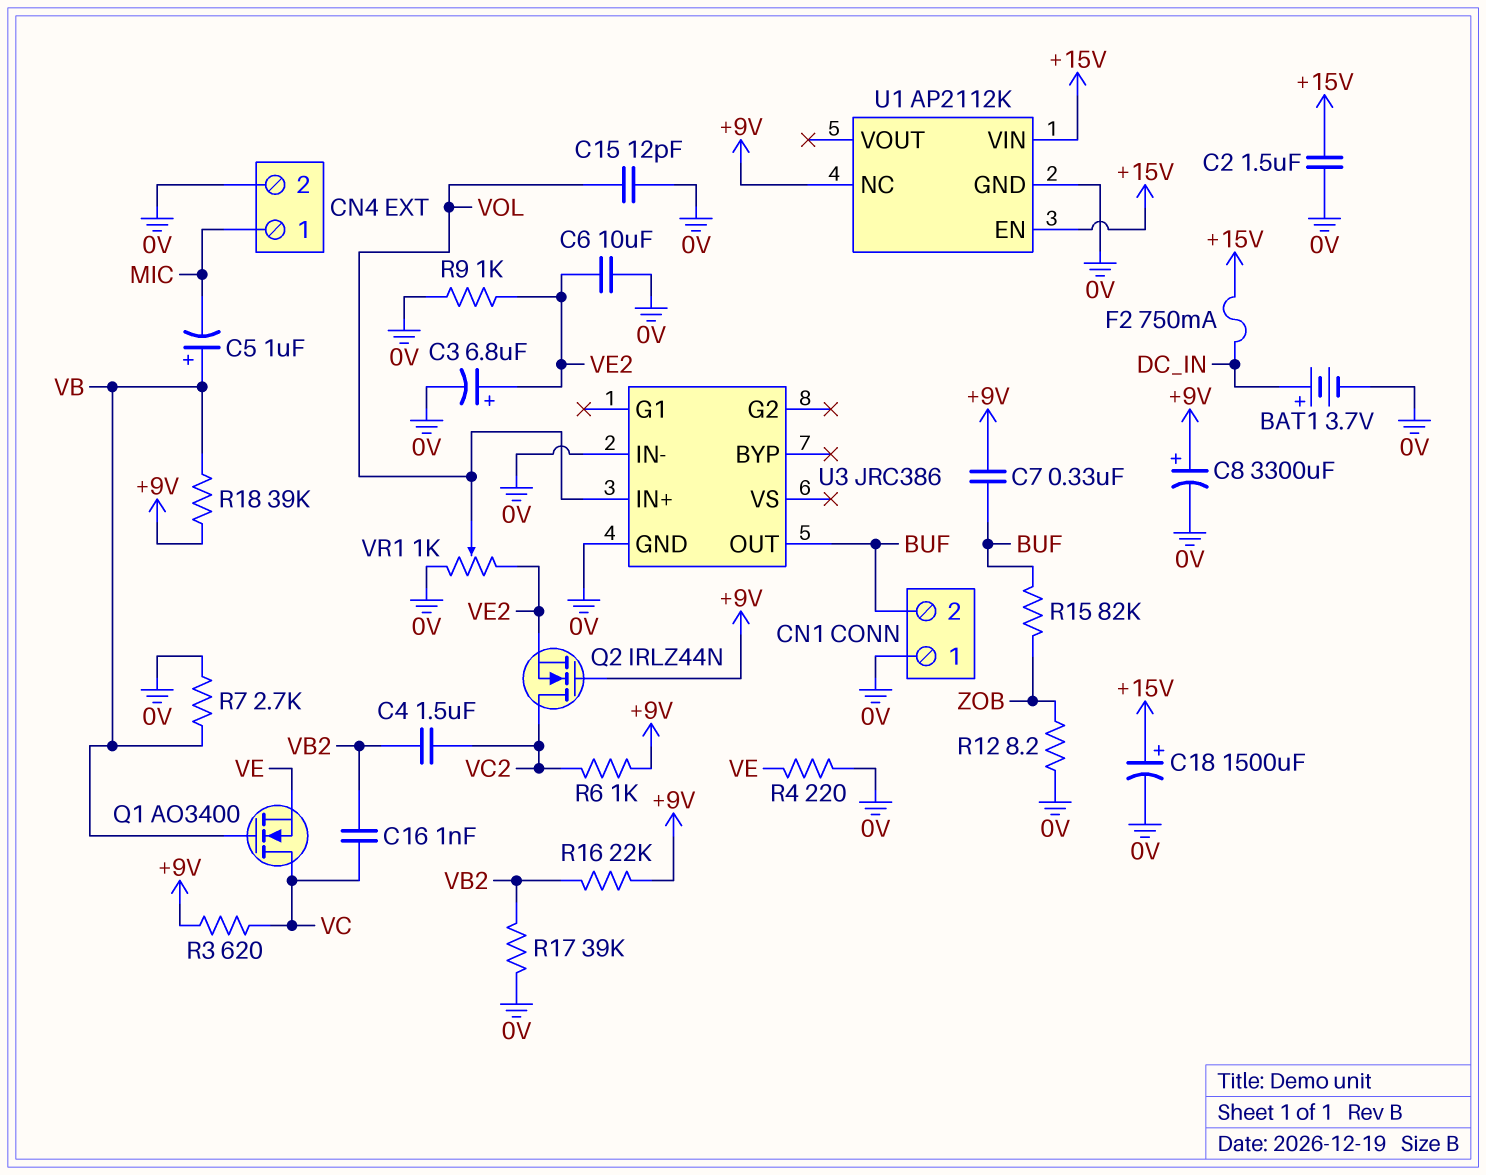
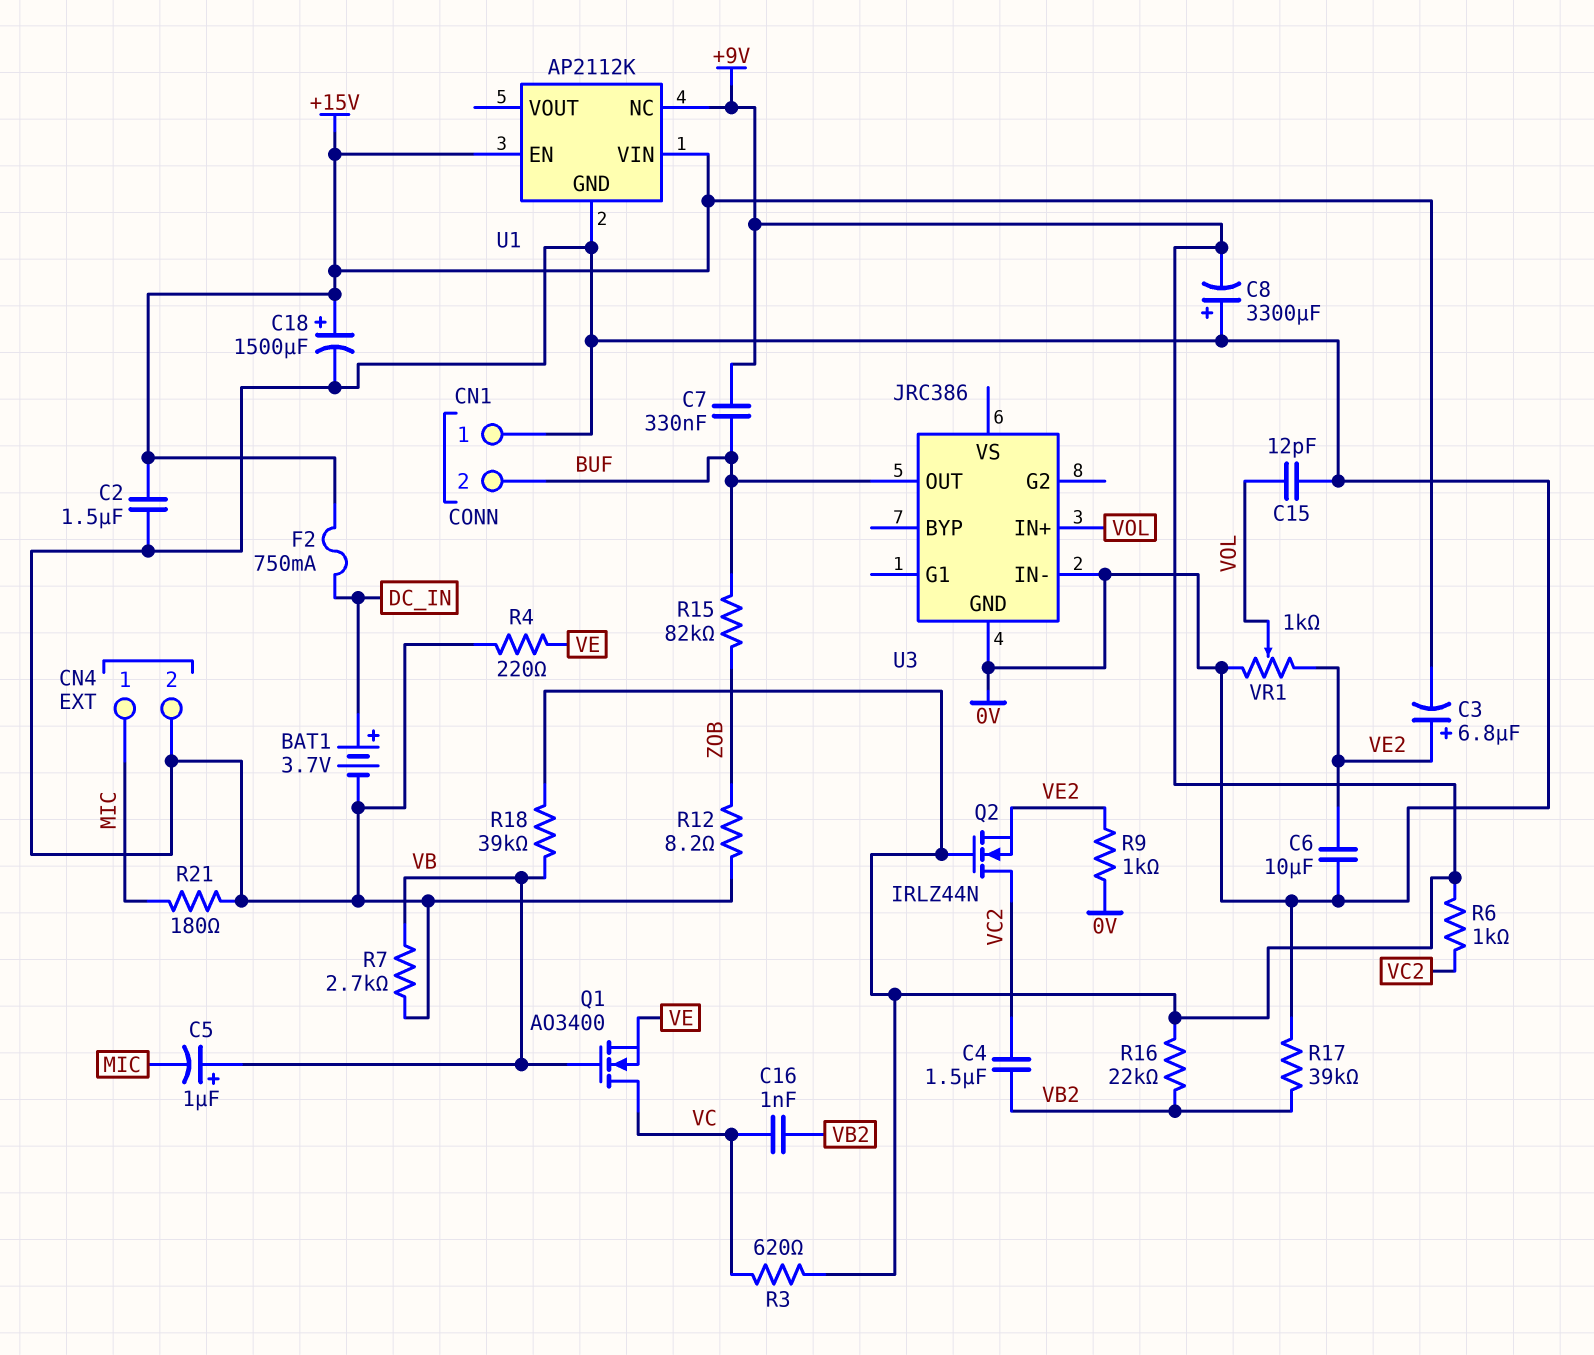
C3: 6.8uF (plus VE2, minus 0V) -> 6.8uF (plus VE2, minus +15V)
C8: 3300uF (plus +9V, minus 0V) -> 3300uF (plus 0V, minus +9V)
R21: none -> 180 (0V, MIC)

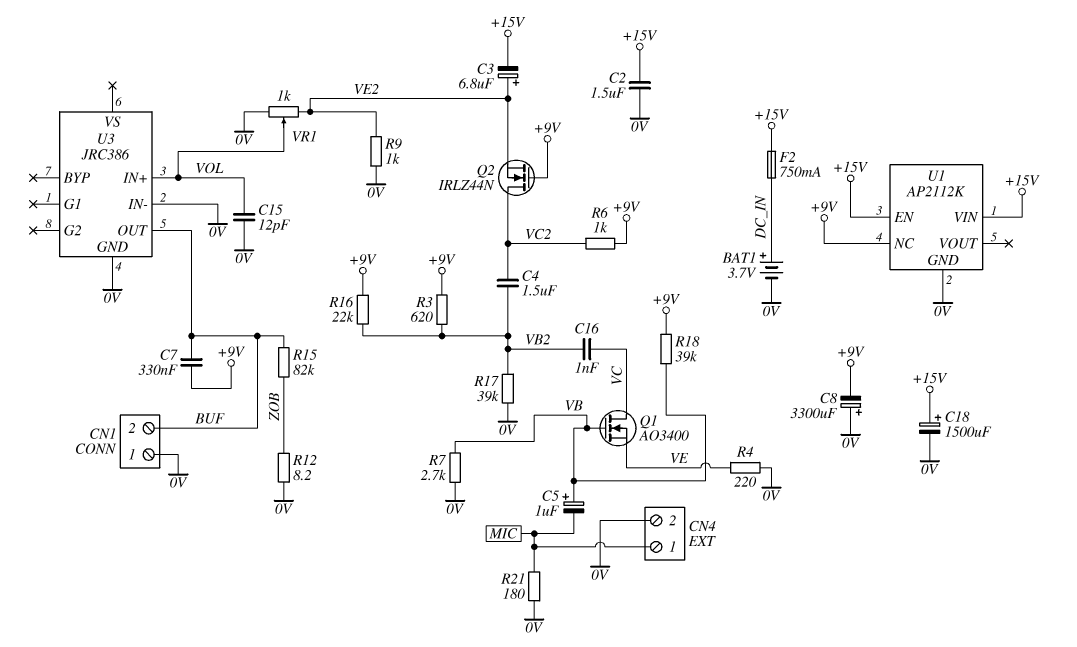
C6: 10uF (0V, VE2) -> none
R3: 620 (+9V, VC) -> 620 (+9V, VB2)

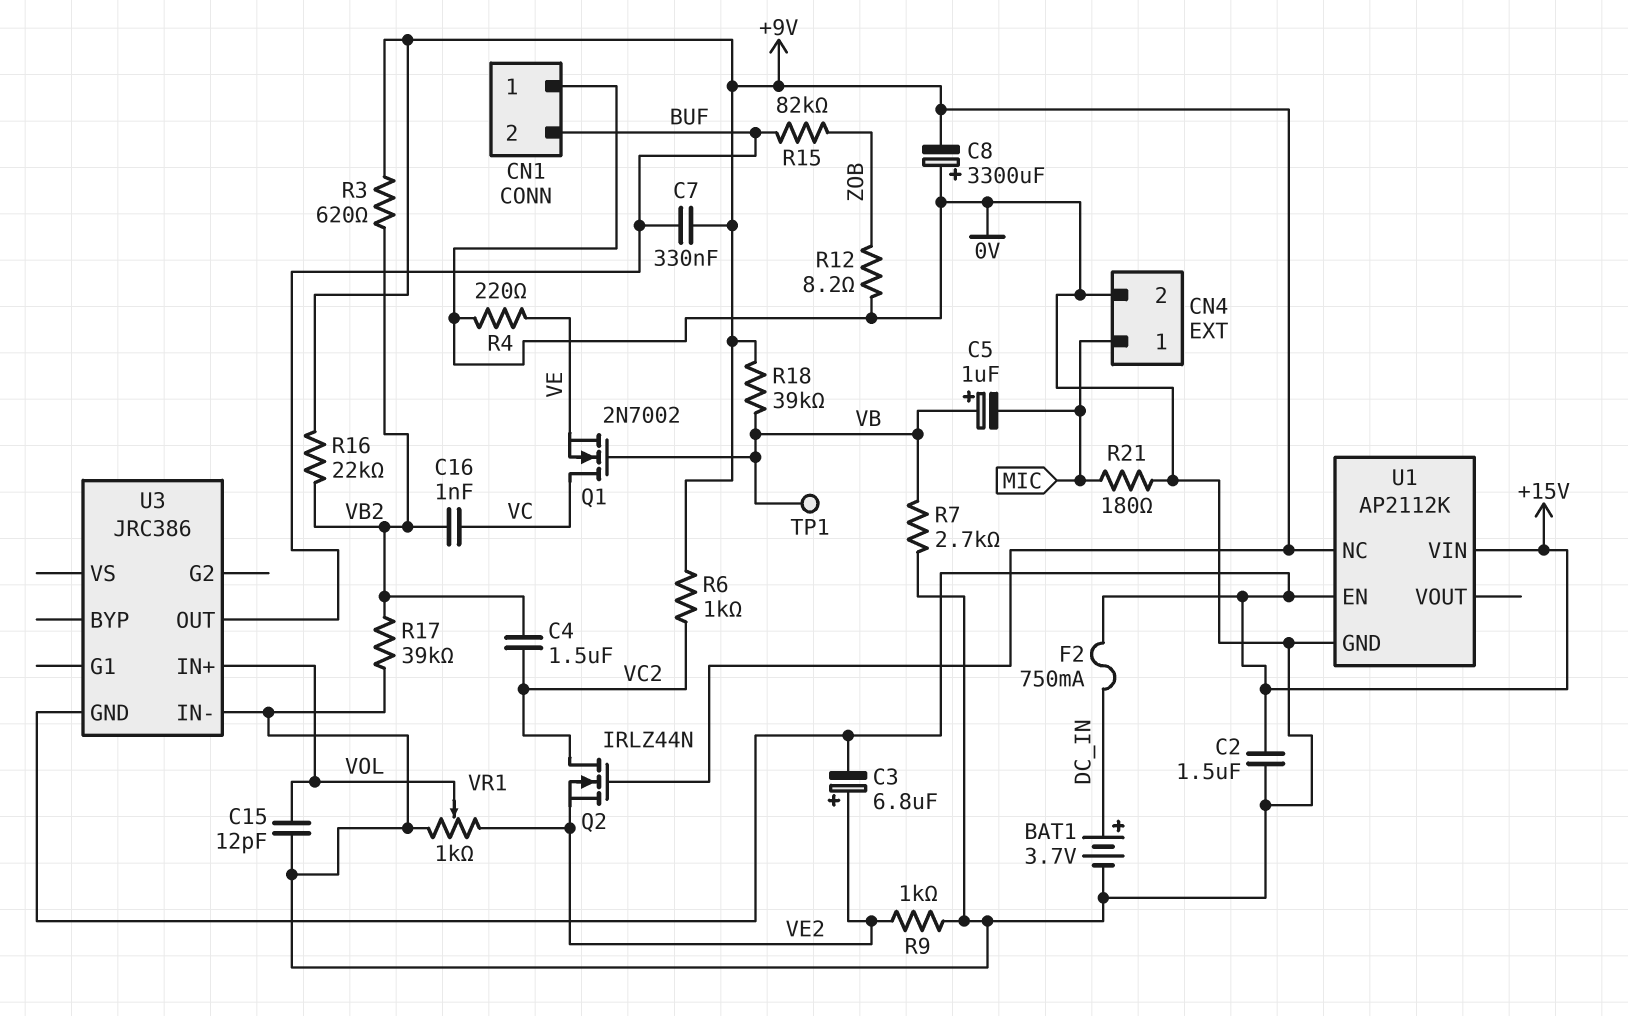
C18: 1500uF (plus +15V, minus 0V) -> none
Q1: NMOS AO3400 (G VB, D VC, S VE) -> NMOS 2N7002 (G VB, D VC, S VE)
TP1: none -> test point (VB)
U3 pin GND: 0V -> +15V

